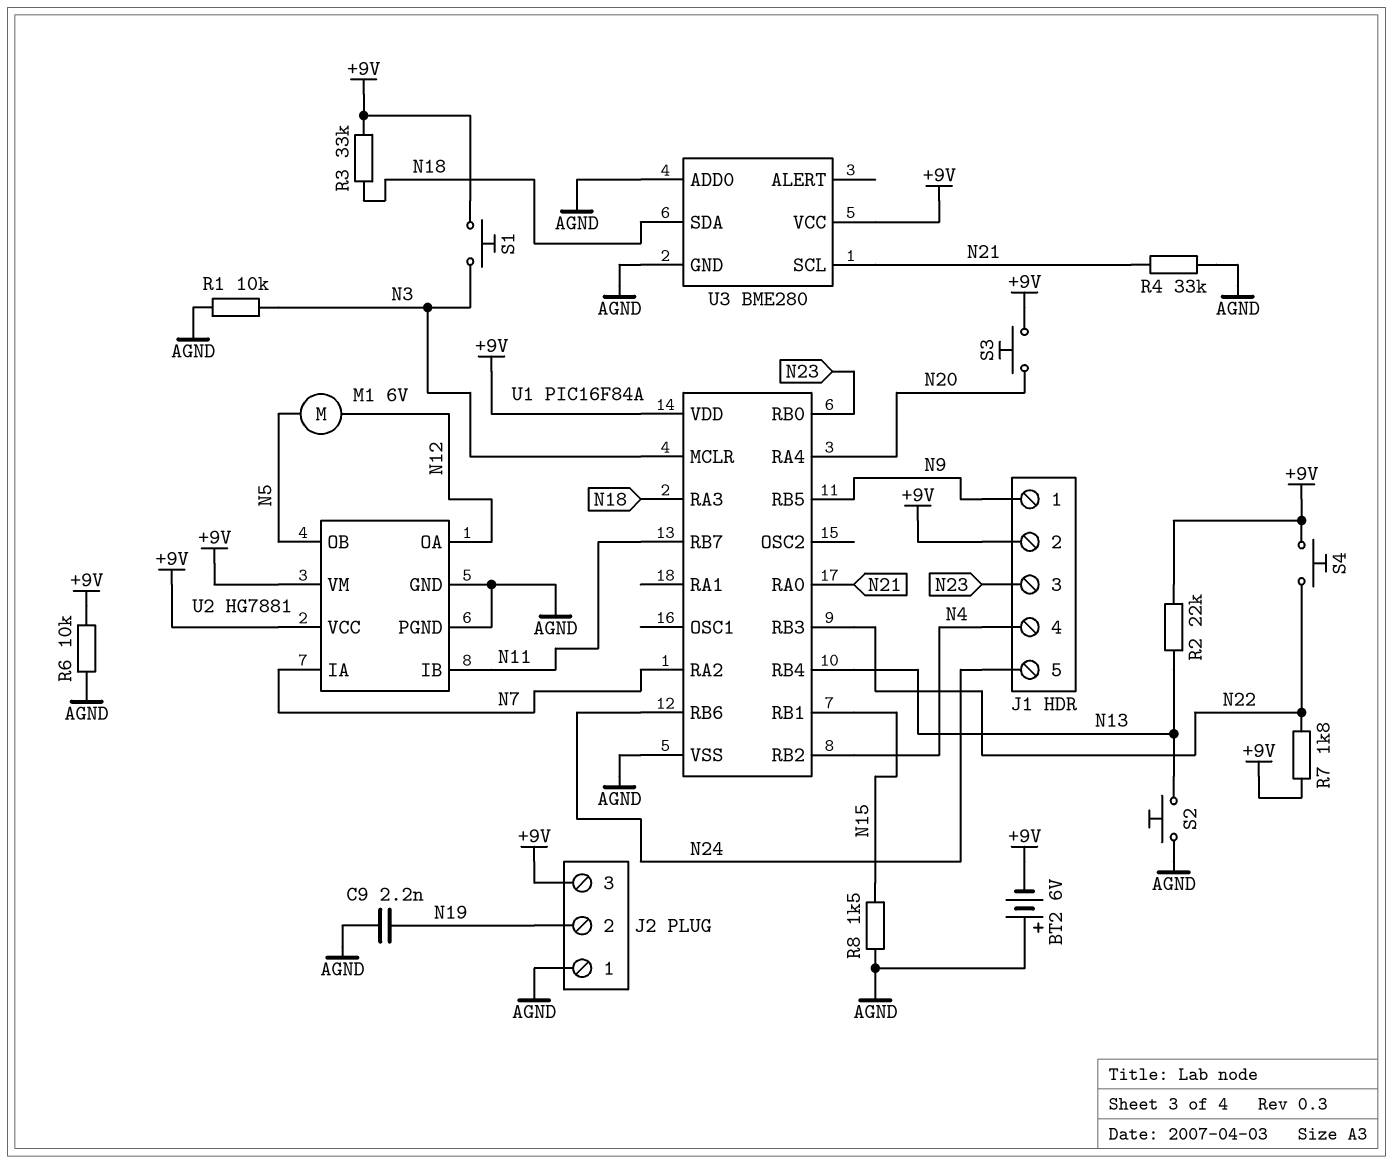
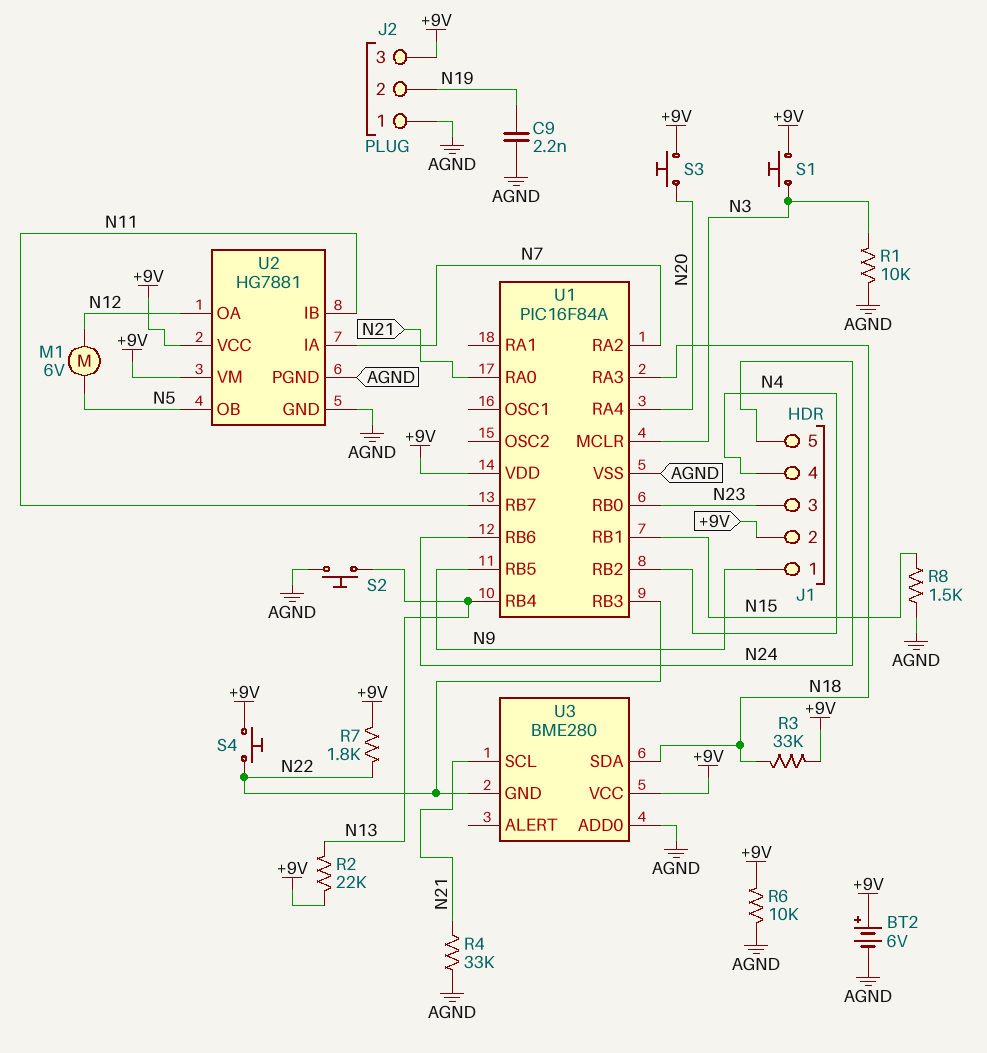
BT2: 6V (plus AGND, minus +9V) -> 6V (plus +9V, minus AGND)
U3 pin GND: AGND -> N22

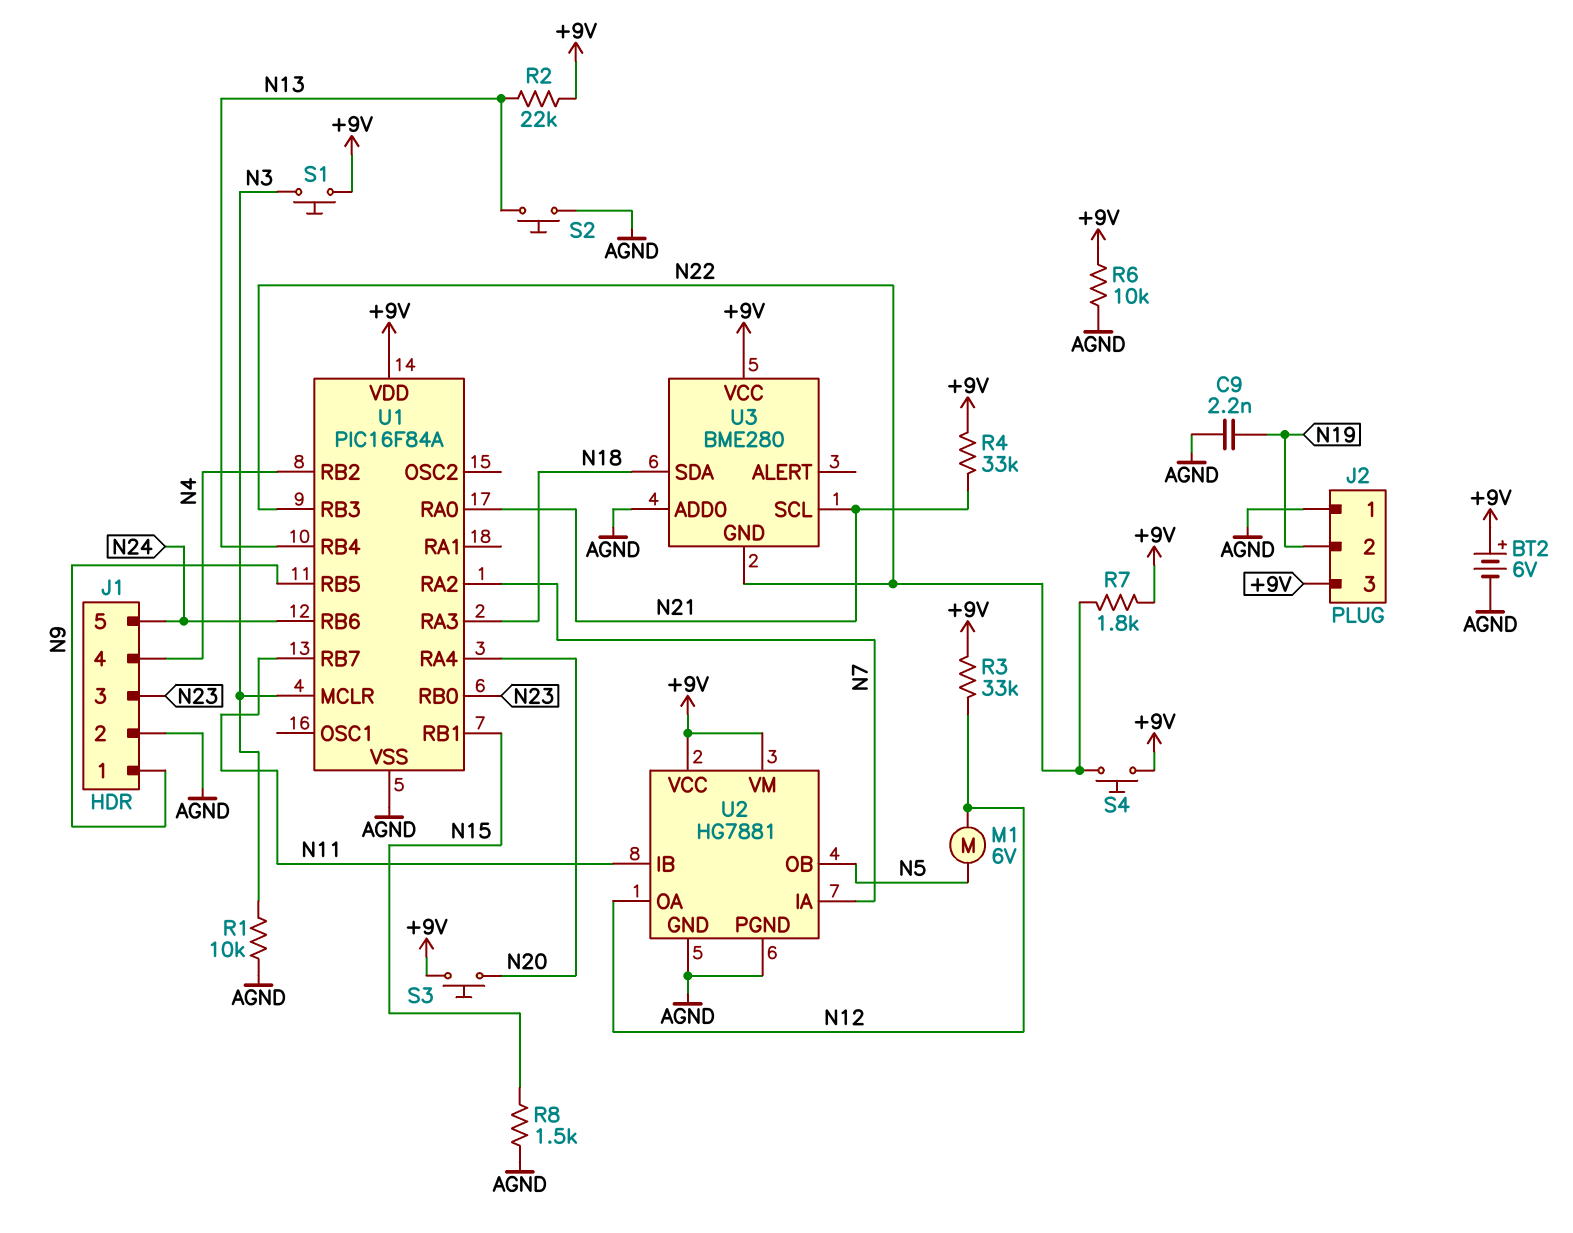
J1 pin 2: +9V -> AGND
R3: 33k (+9V, N18) -> 33k (+9V, N12)
R4: 33k (AGND, N21) -> 33k (+9V, N21)

